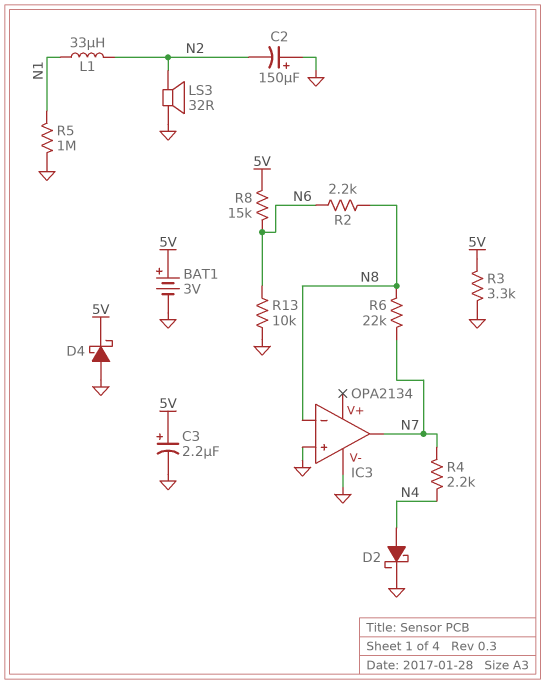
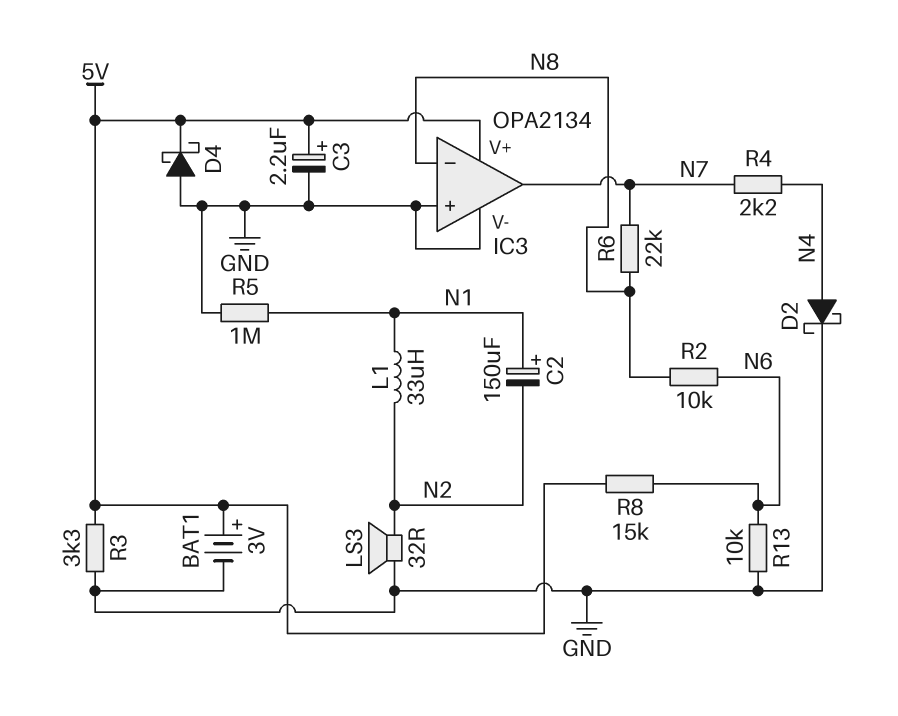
C2: 150uF (plus GND, minus N2) -> 150uF (plus N1, minus N2)
IC3 pin V+: none -> 5V
R2: 2.2k (N6, N8) -> 10k (N6, N8)

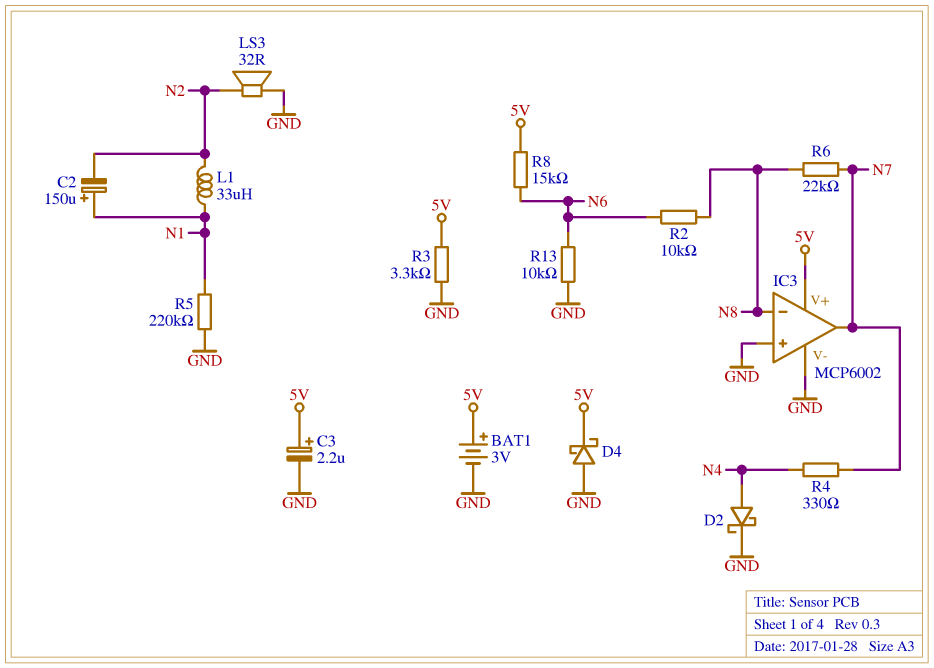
IC3: OPA2134 -> MCP6002
R4: 2.2k (N4, N7) -> 330 (N4, N7)
R5: 1M (GND, N1) -> 220k (GND, N1)

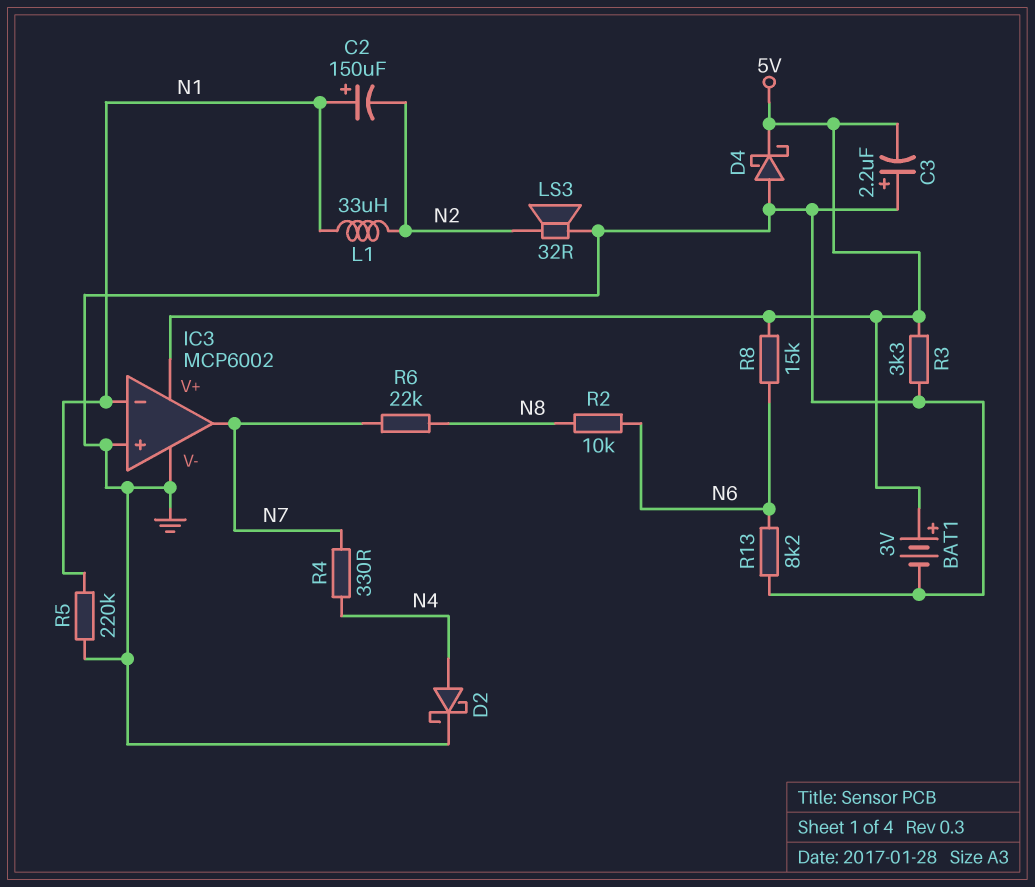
C3: 2.2uF (plus 5V, minus GND) -> 2.2uF (plus GND, minus 5V)
IC3 pin in-: N8 -> N1
R13: 10k (GND, N6) -> 8.2k (GND, N6)

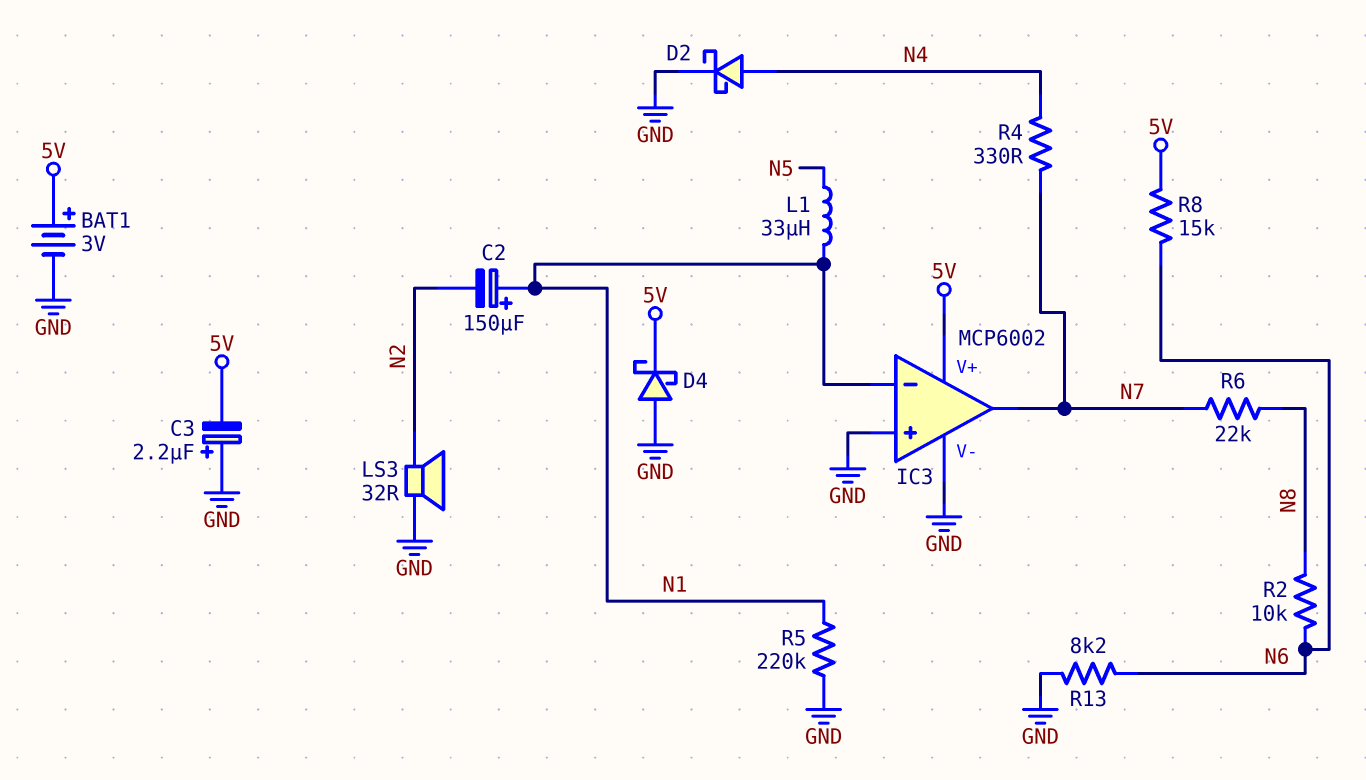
L1: 33uH (N1, N2) -> 33uH (N1, N5)
R3: 3.3k (5V, GND) -> none

